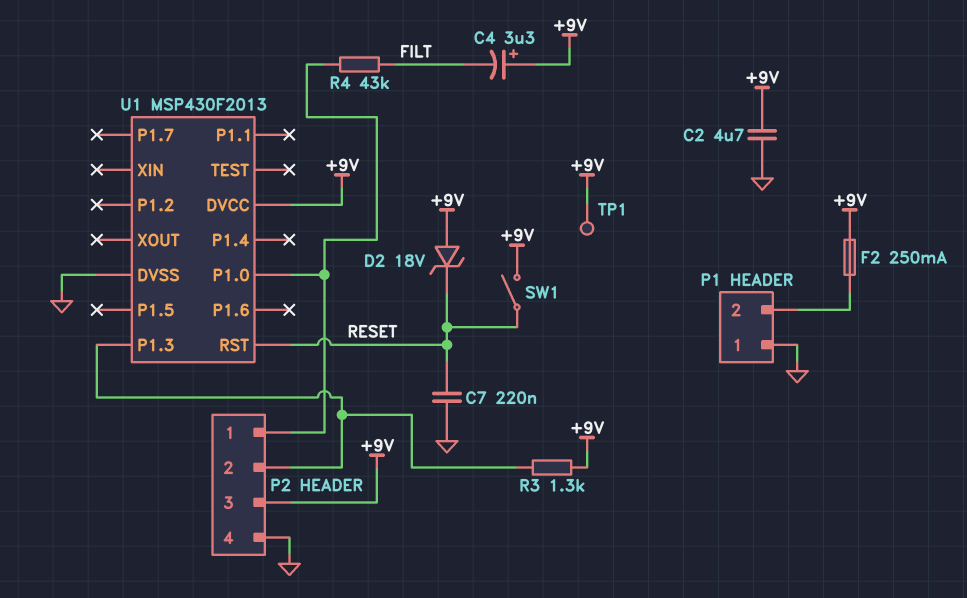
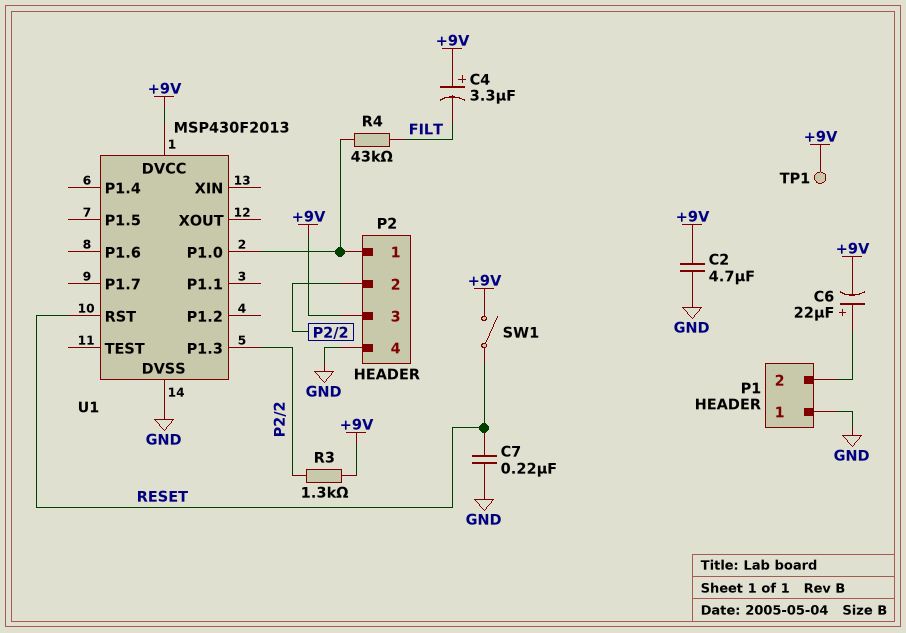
C6: none -> 22uF (plus P1/2, minus +9V)
D2: zener 18V (A +9V, K RESET) -> none
F2: 250mA (+9V, P1/2) -> none

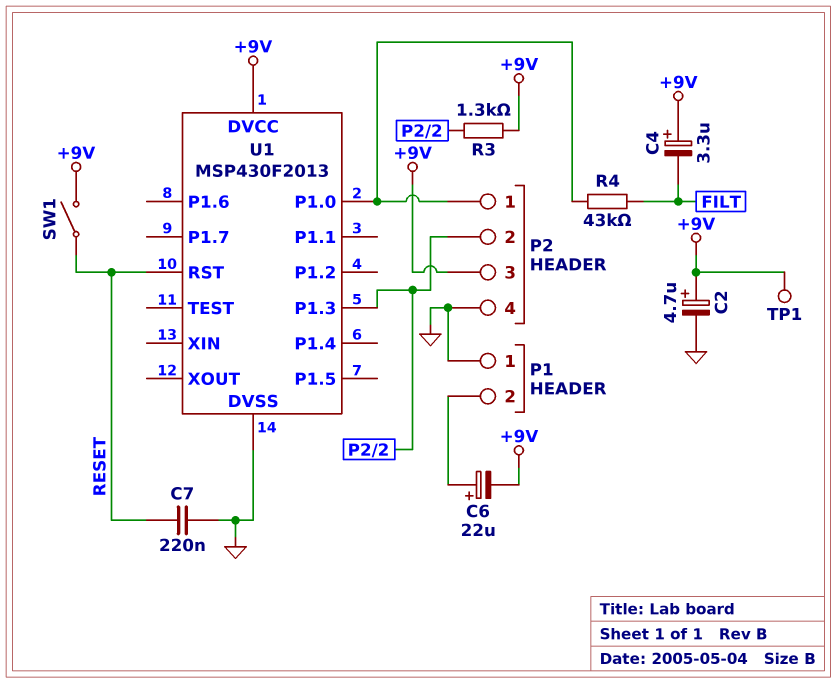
C2: 4.7uF (+9V, GND) -> 4.7uF (plus +9V, minus GND)

